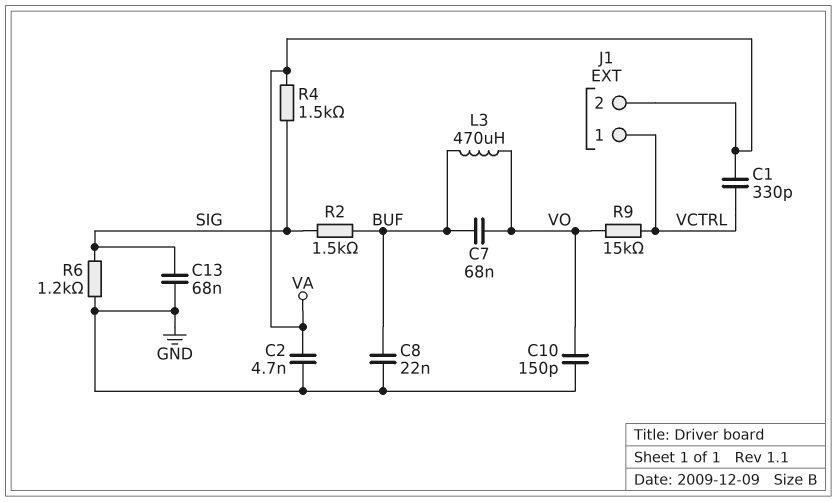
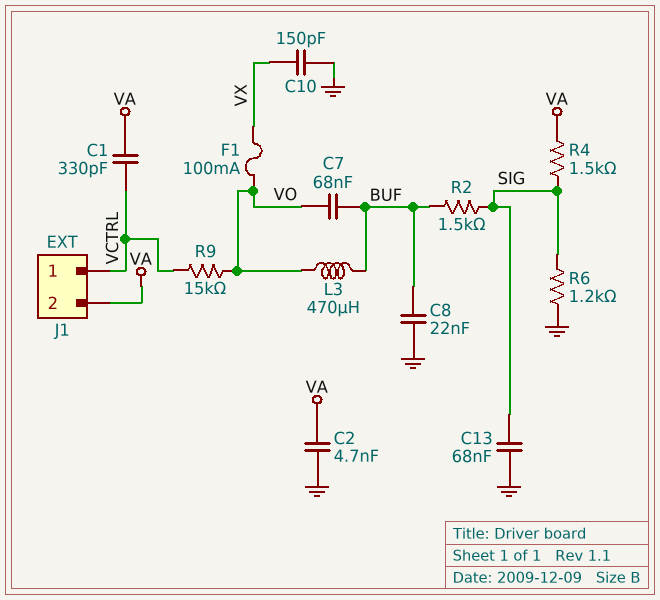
C10: 150pF (GND, VO) -> 150pF (GND, VX)
F1: none -> 100mA (VO, VX)

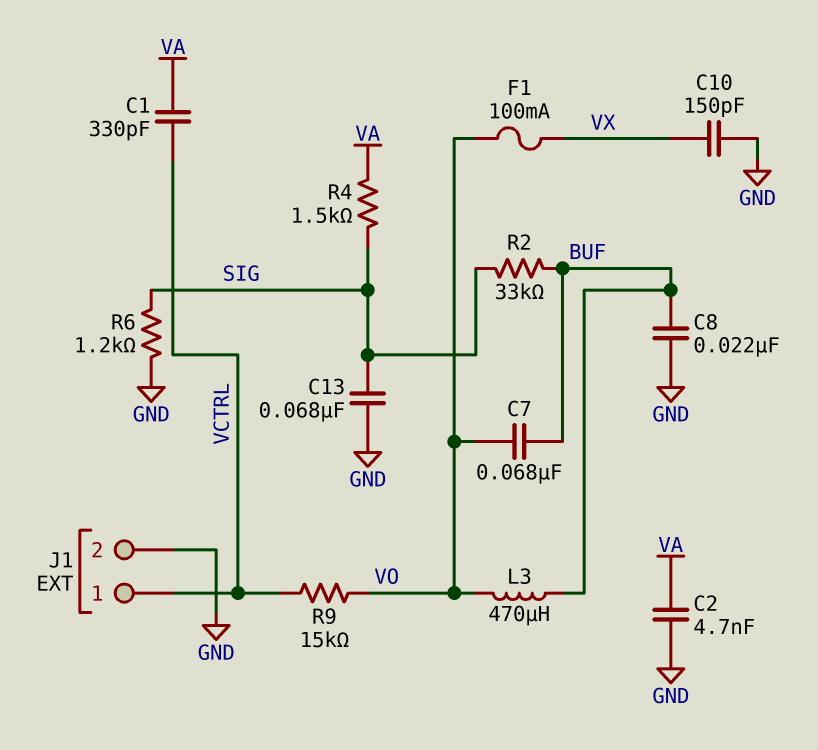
J1 pin 2: VA -> GND
R2: 1.5k (BUF, SIG) -> 33k (BUF, SIG)

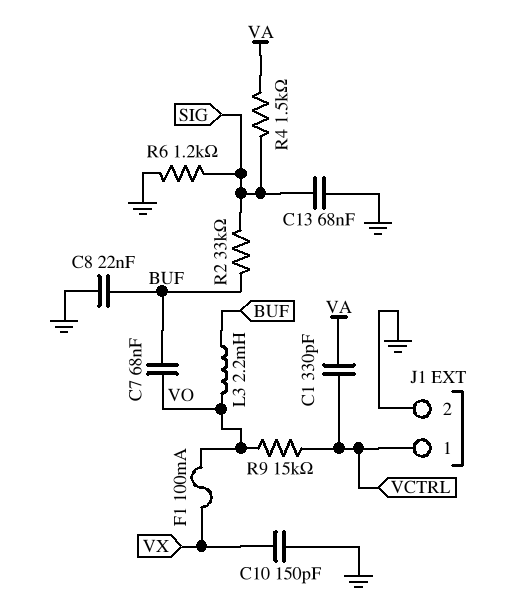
C2: 4.7nF (GND, VA) -> none
L3: 470uH (BUF, VO) -> 2.2mH (BUF, VO)

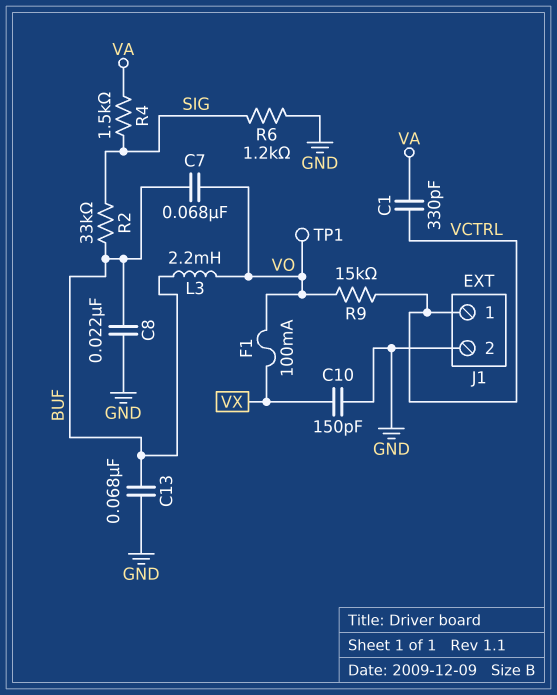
C13: 68nF (GND, SIG) -> 68nF (BUF, GND)
TP1: none -> test point (VO)

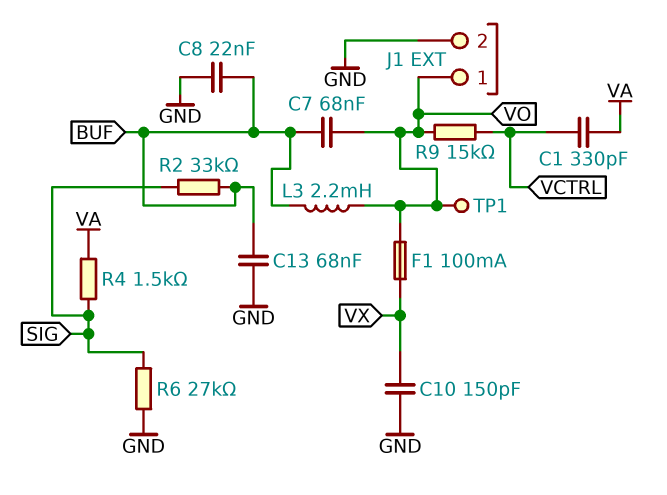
J1 pin 1: VCTRL -> VO
R6: 1.2k (GND, SIG) -> 27k (GND, SIG)

